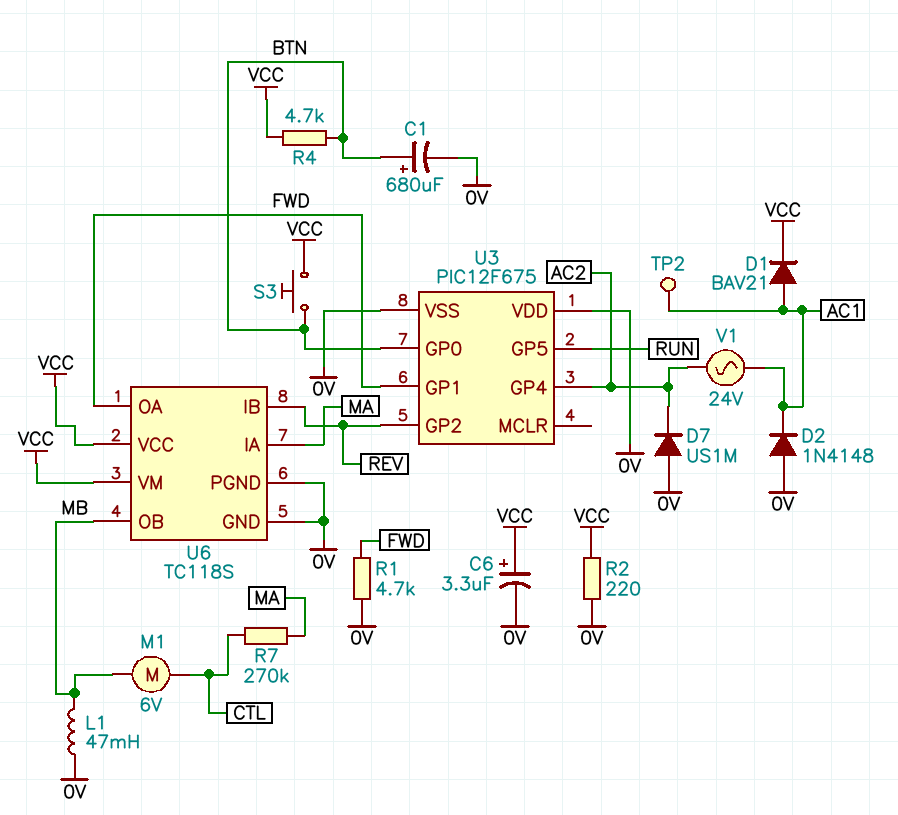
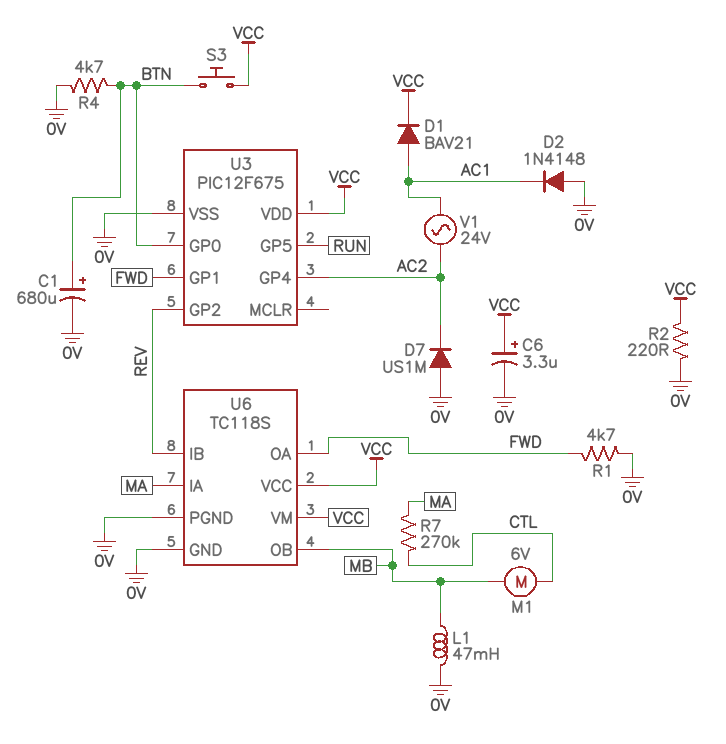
R4: 4.7k (BTN, VCC) -> 4.7k (0V, BTN)
TP2: test point (AC1) -> none
U3 pin VDD: 0V -> VCC

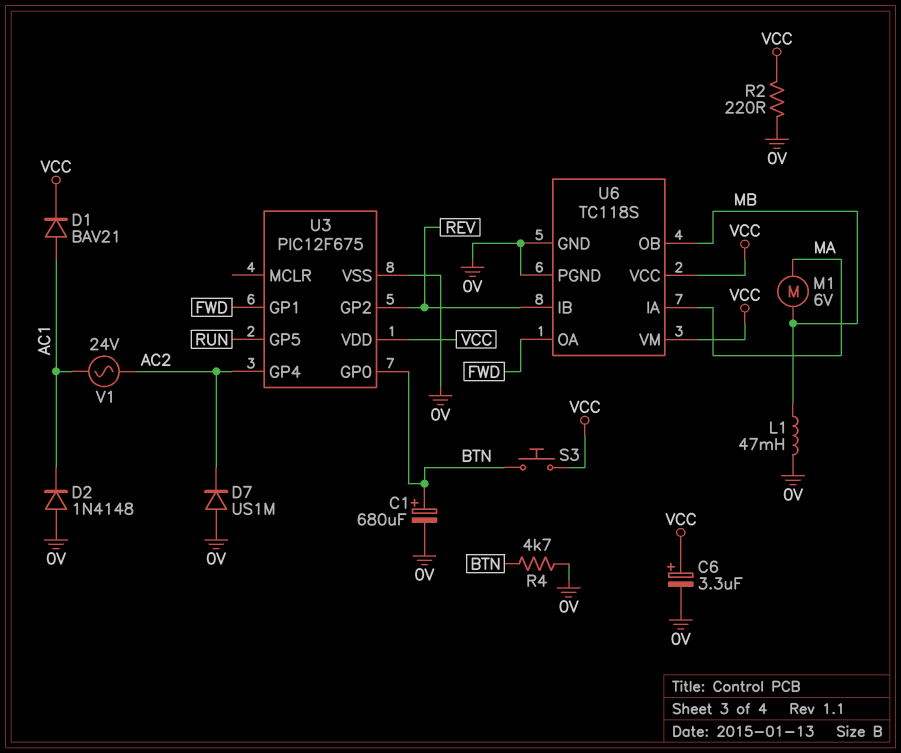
M1: motor 6V (CTL, MB) -> motor 6V (MA, MB)
R1: 4.7k (0V, FWD) -> none
R7: 270k (CTL, MA) -> none

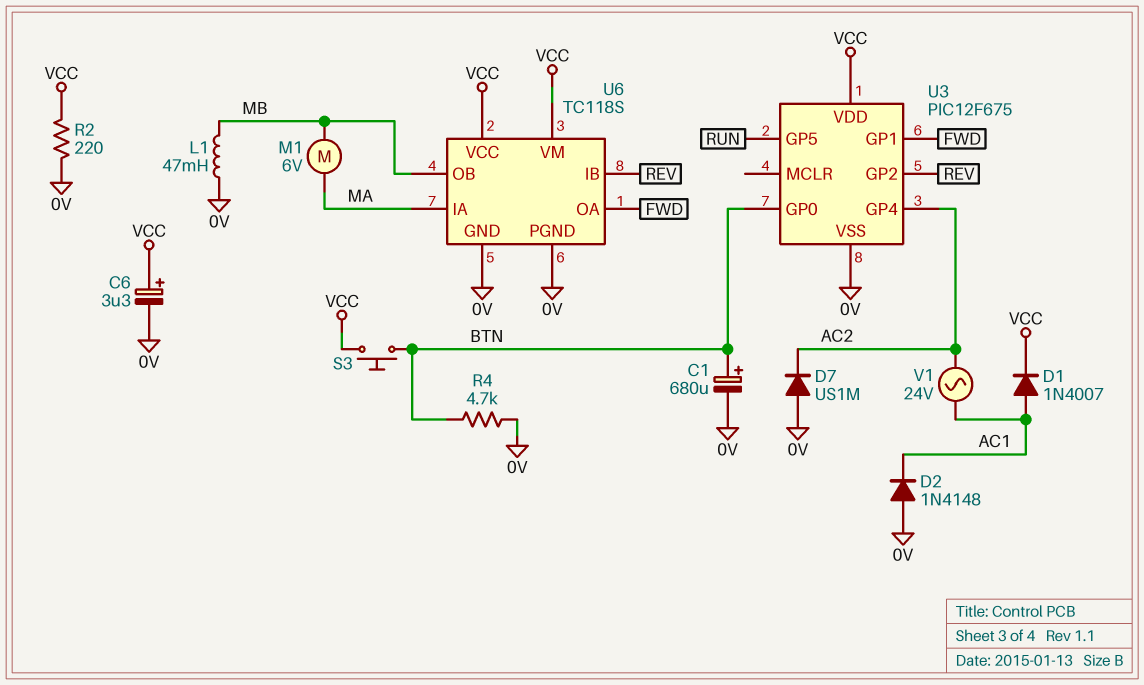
D1: diode BAV21 (A AC1, K VCC) -> diode 1N4007 (A AC1, K VCC)

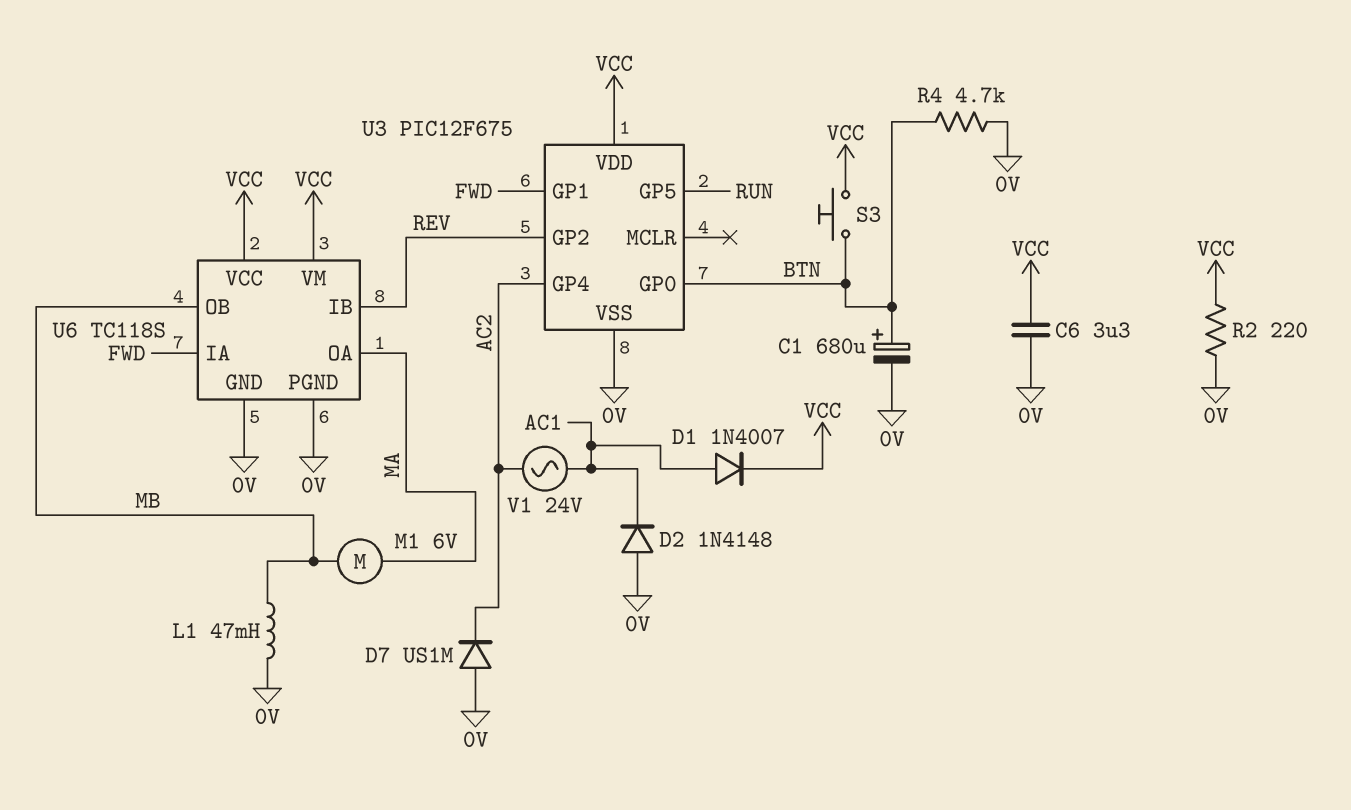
C6: 3.3uF (plus VCC, minus 0V) -> 3.3uF (0V, VCC)
U6 pin IA: MA -> FWD
U6 pin OA: FWD -> MA

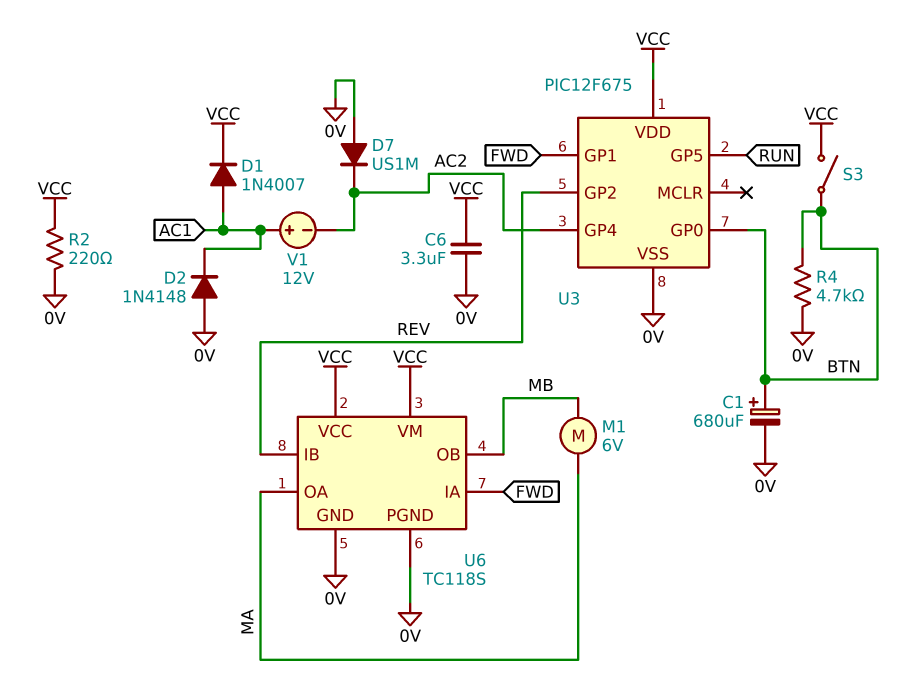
L1: 47mH (0V, MB) -> none
S3: button (BTN, VCC) -> switch (BTN, VCC)
V1: AC 24V (AC1, AC2) -> 12V (plus AC1, minus AC2)

